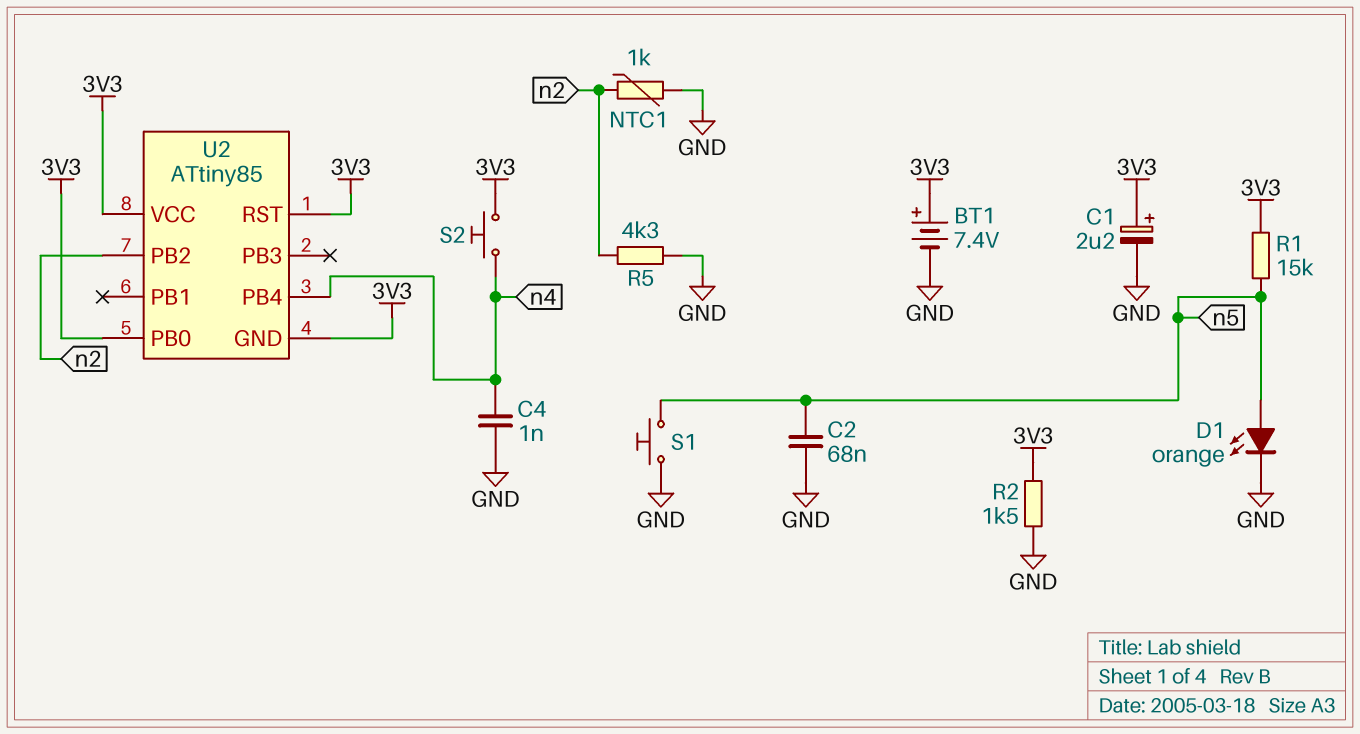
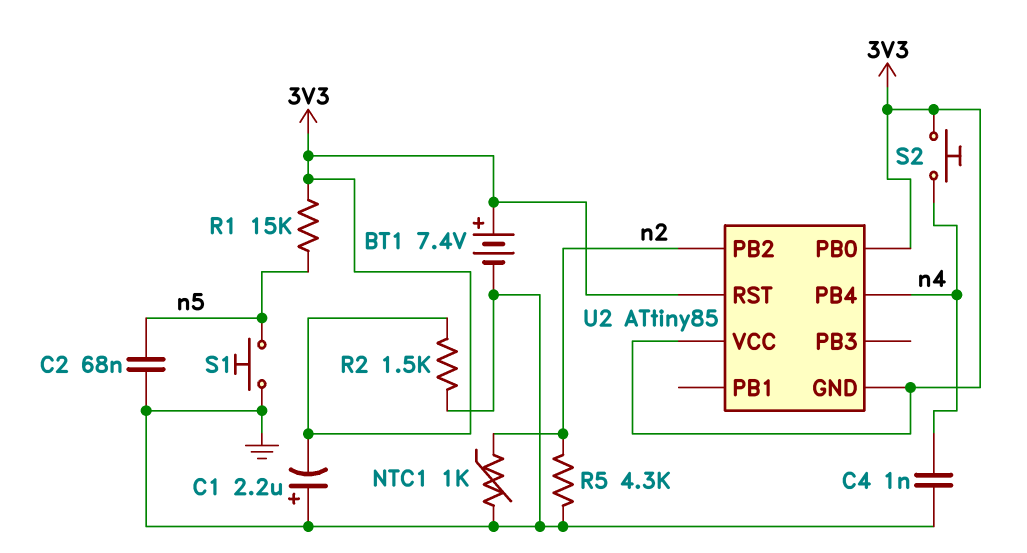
C1: 2.2uF (plus 3V3, minus GND) -> 2.2uF (plus GND, minus 3V3)
D1: LED orange (A n5, K GND) -> none

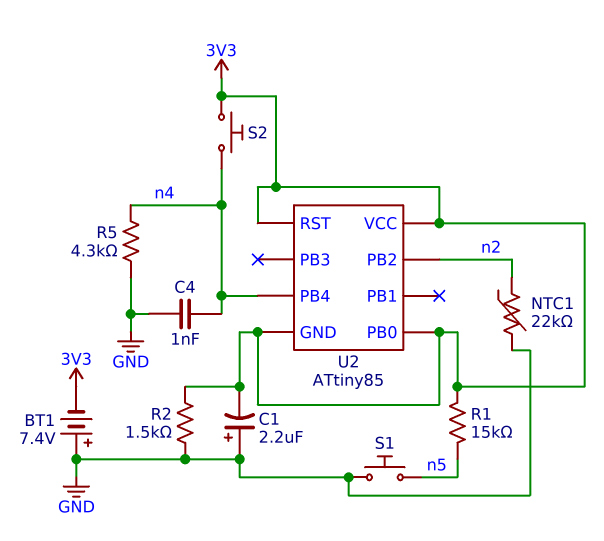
BT1: 7.4V (plus 3V3, minus GND) -> 7.4V (plus GND, minus 3V3)
C2: 68nF (GND, n5) -> none
NTC1: 1k (GND, n2) -> 22k (GND, n2)
R5: 4.3k (GND, n2) -> 4.3k (GND, n4)

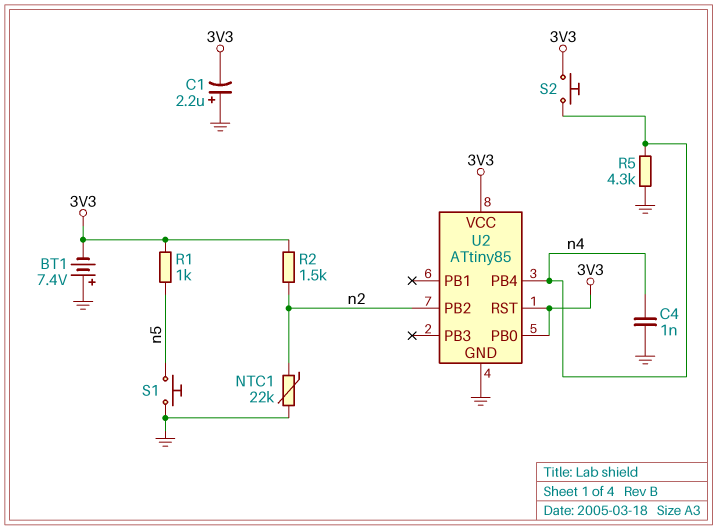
R1: 15k (3V3, n5) -> 1k (3V3, n5)
R2: 1.5k (3V3, GND) -> 1.5k (3V3, n2)
U2 pin GND: 3V3 -> GND

